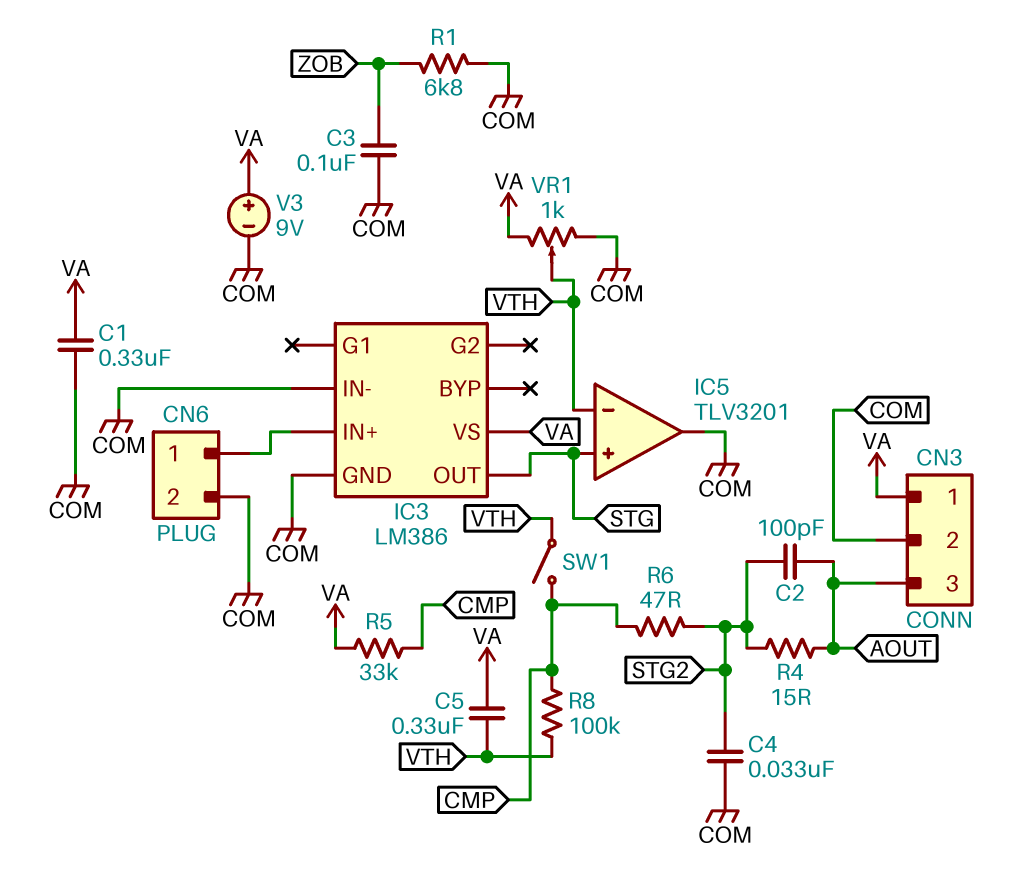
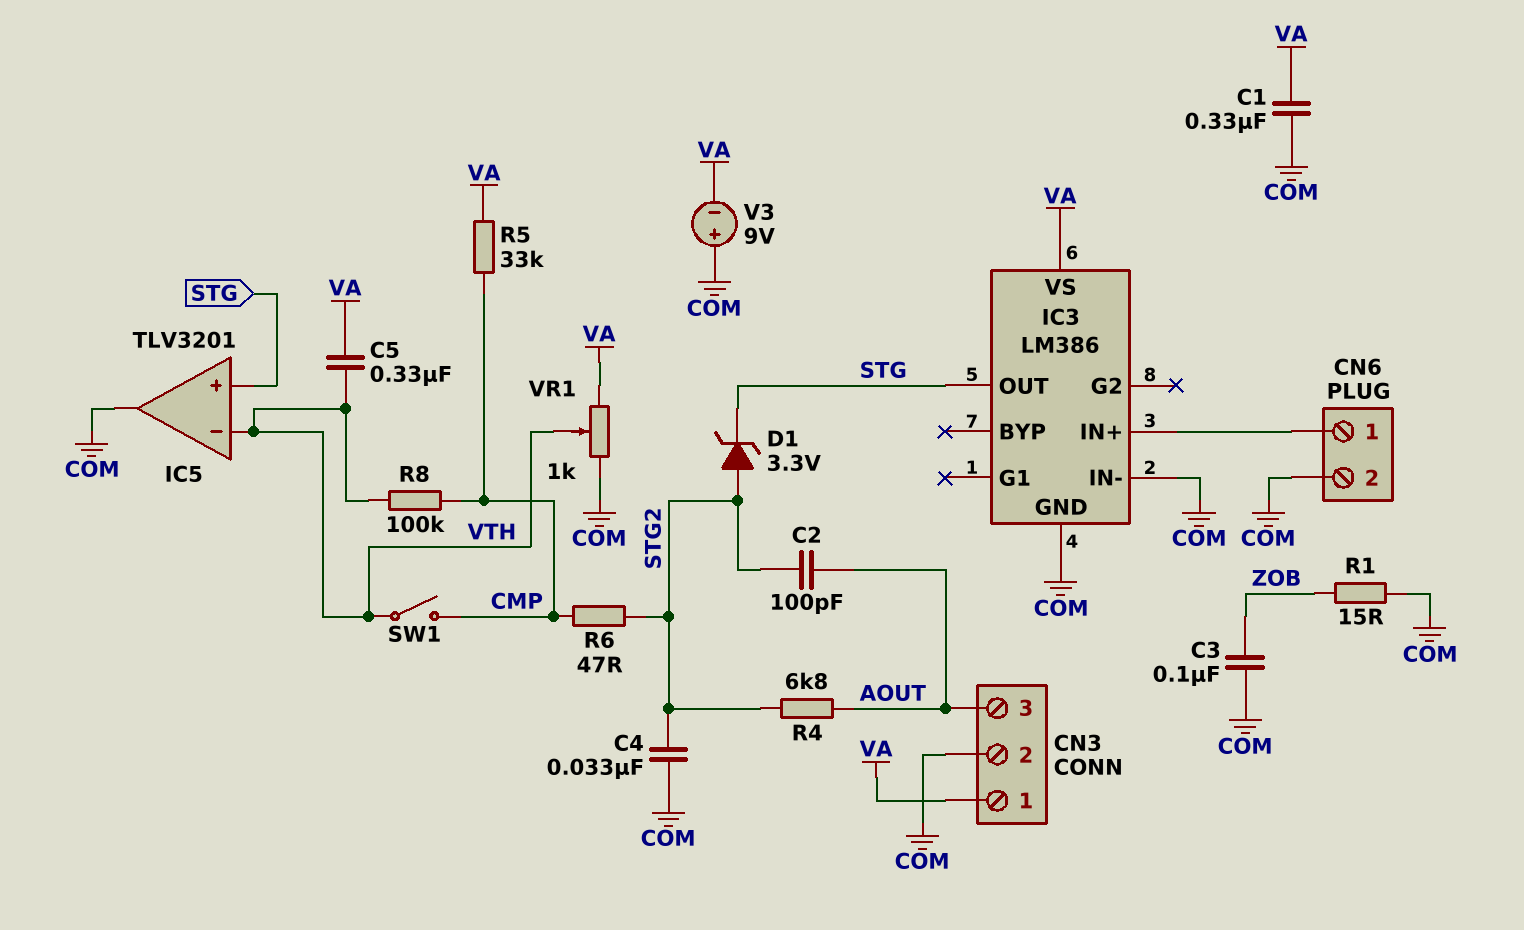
D1: none -> zener 3.3V (A STG2, K STG)
R1: 6.8k (COM, ZOB) -> 15 (COM, ZOB)
R4: 15 (AOUT, STG2) -> 6.8k (AOUT, STG2)
V3: 9V (plus VA, minus COM) -> 9V (plus COM, minus VA)

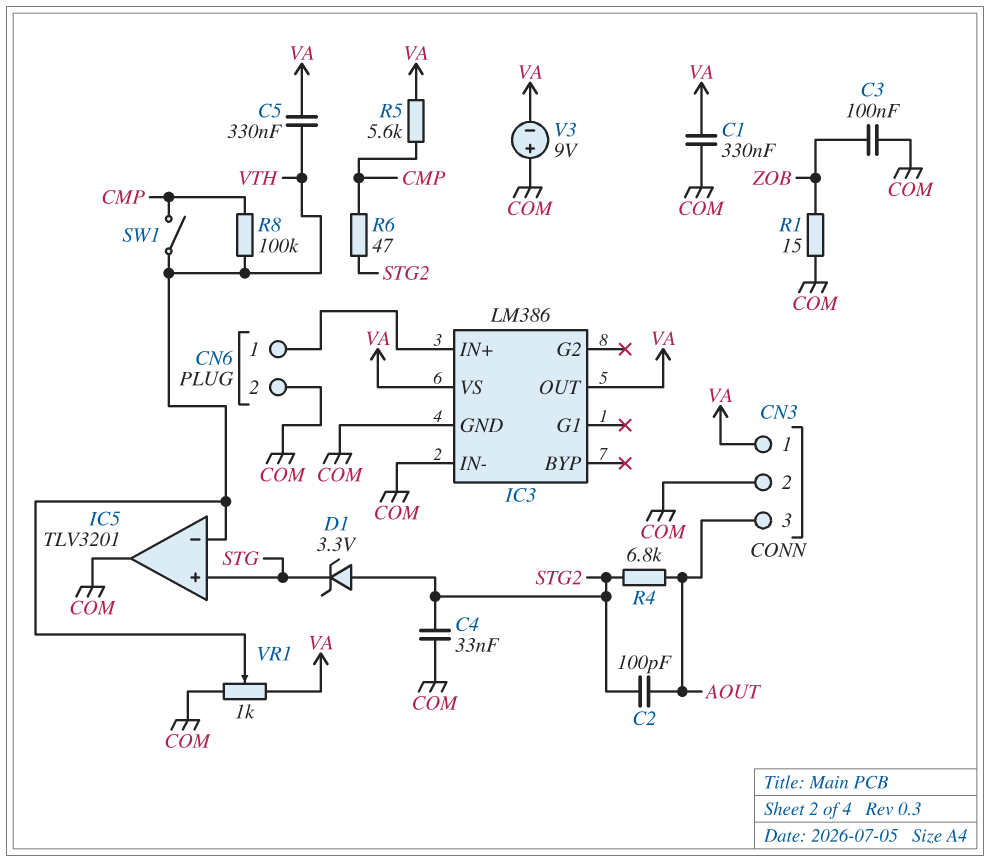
IC3 pin OUT: STG -> VA
R5: 33k (CMP, VA) -> 5.6k (CMP, VA)

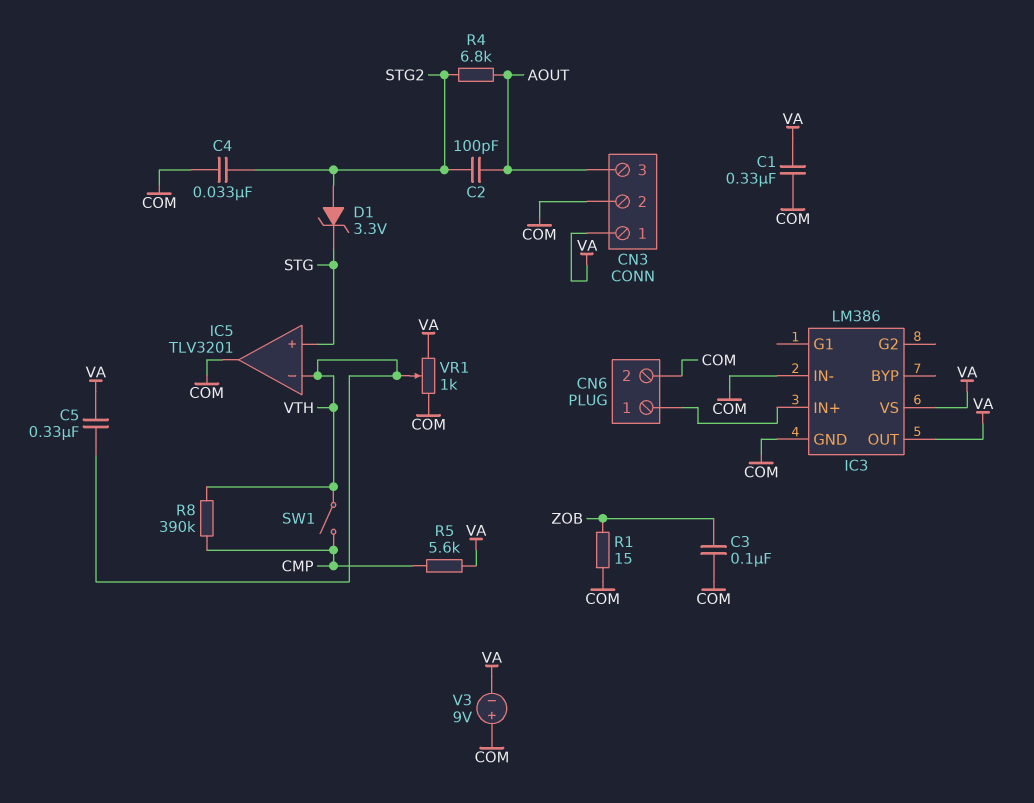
R6: 47 (CMP, STG2) -> none
R8: 100k (CMP, VTH) -> 390k (CMP, VTH)

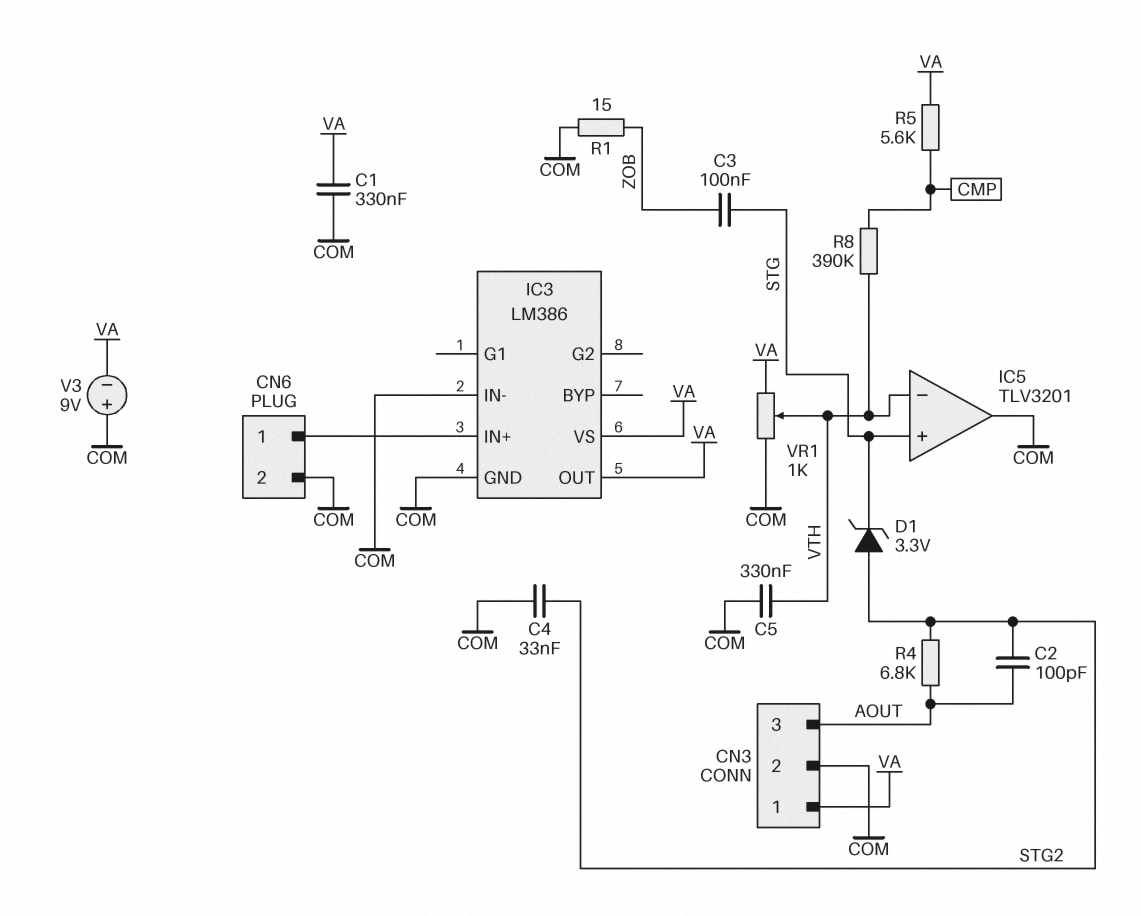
C3: 100nF (COM, ZOB) -> 100nF (STG, ZOB)
C5: 330nF (VA, VTH) -> 330nF (COM, VTH)
SW1: switch (CMP, VTH) -> none

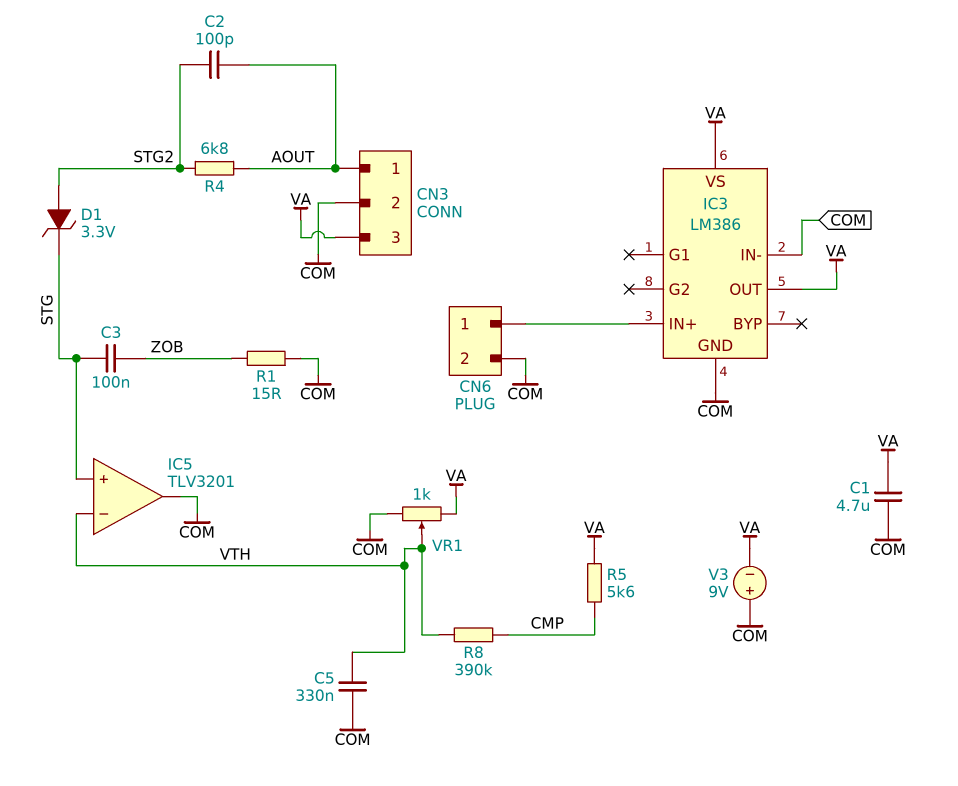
C1: 330nF (COM, VA) -> 4.7uF (COM, VA)
C4: 33nF (COM, STG2) -> none
CN3 pin 1: VA -> AOUT
CN3 pin 3: AOUT -> VA

